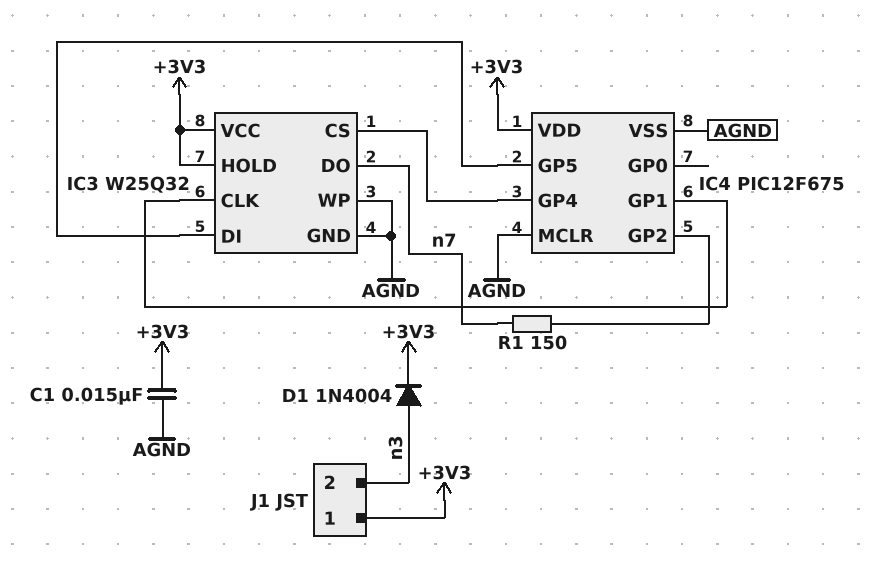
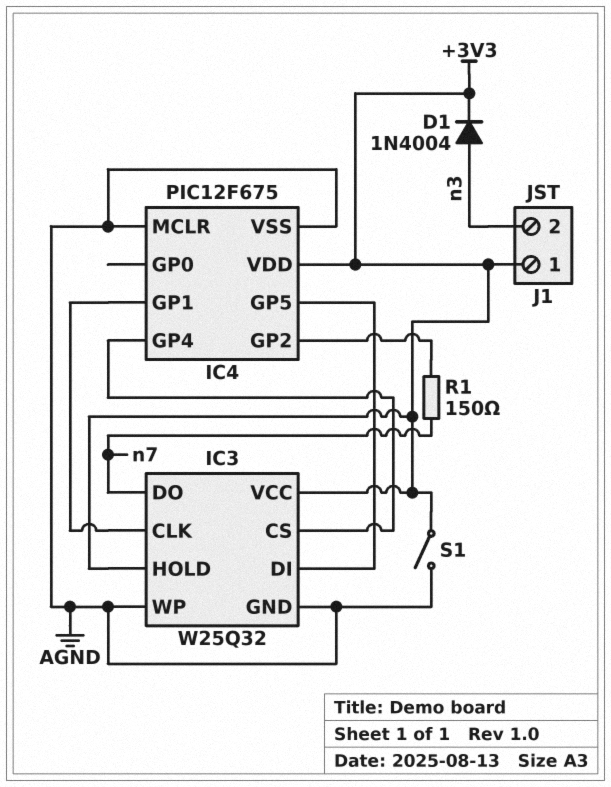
C1: 15nF (+3V3, AGND) -> none
S1: none -> switch (+3V3, AGND)

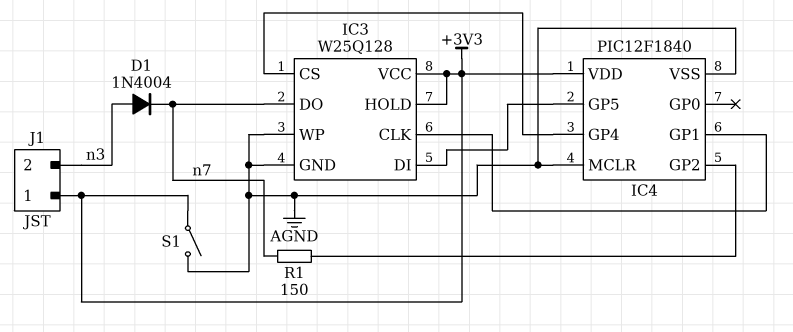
D1: diode 1N4004 (A n3, K +3V3) -> diode 1N4004 (A n3, K n7)
IC3: W25Q32 -> W25Q128
IC4: PIC12F675 -> PIC12F1840

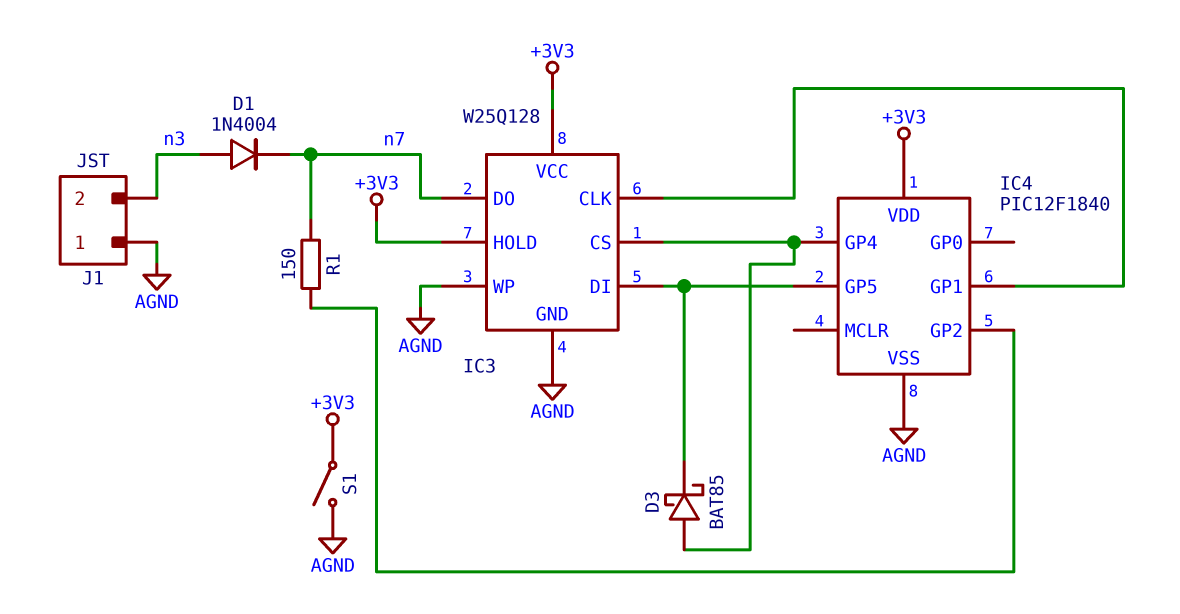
D3: none -> schottky BAT85 (A IC3/CS, K IC3/DI)
IC4 pin MCLR: AGND -> none
J1 pin 1: +3V3 -> AGND

